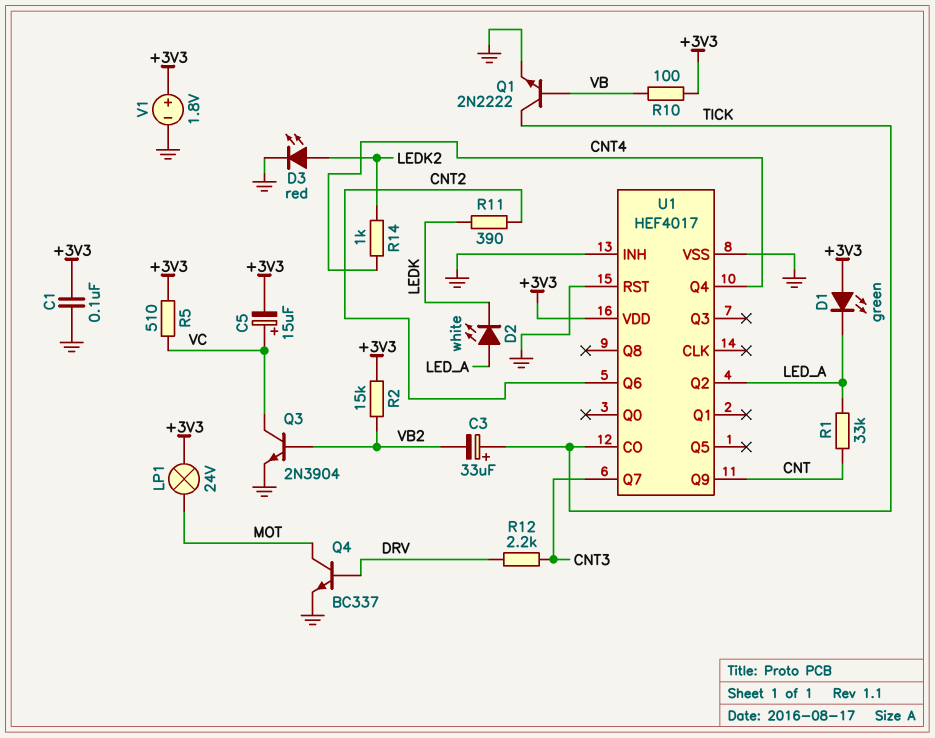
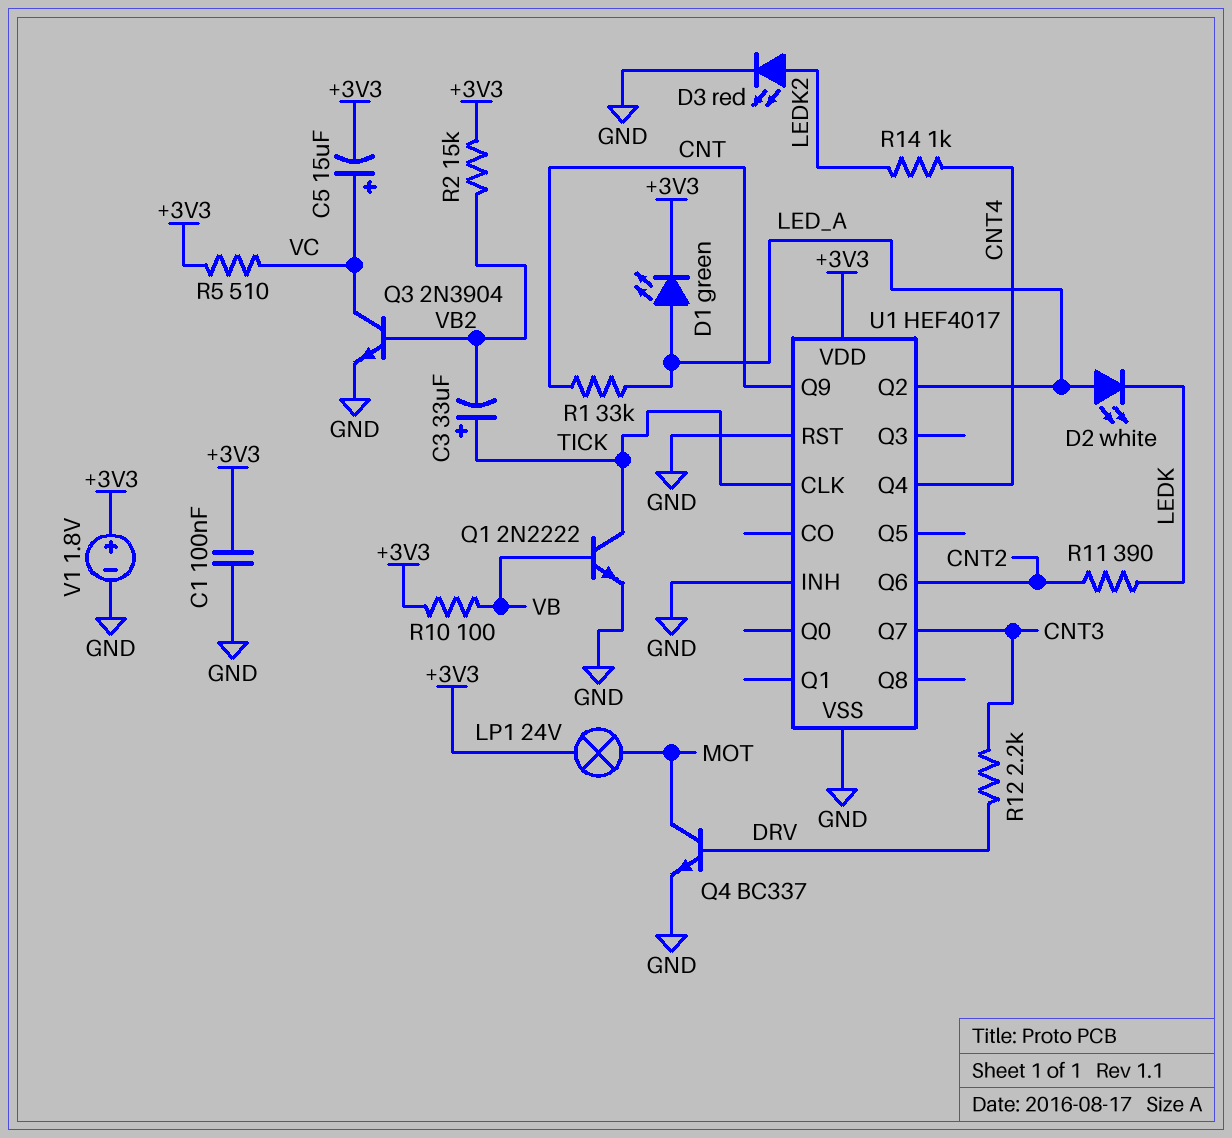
D1: LED green (A +3V3, K LED_A) -> LED green (A LED_A, K +3V3)
U1 pin CLK: none -> TICK
U1 pin CO: TICK -> none

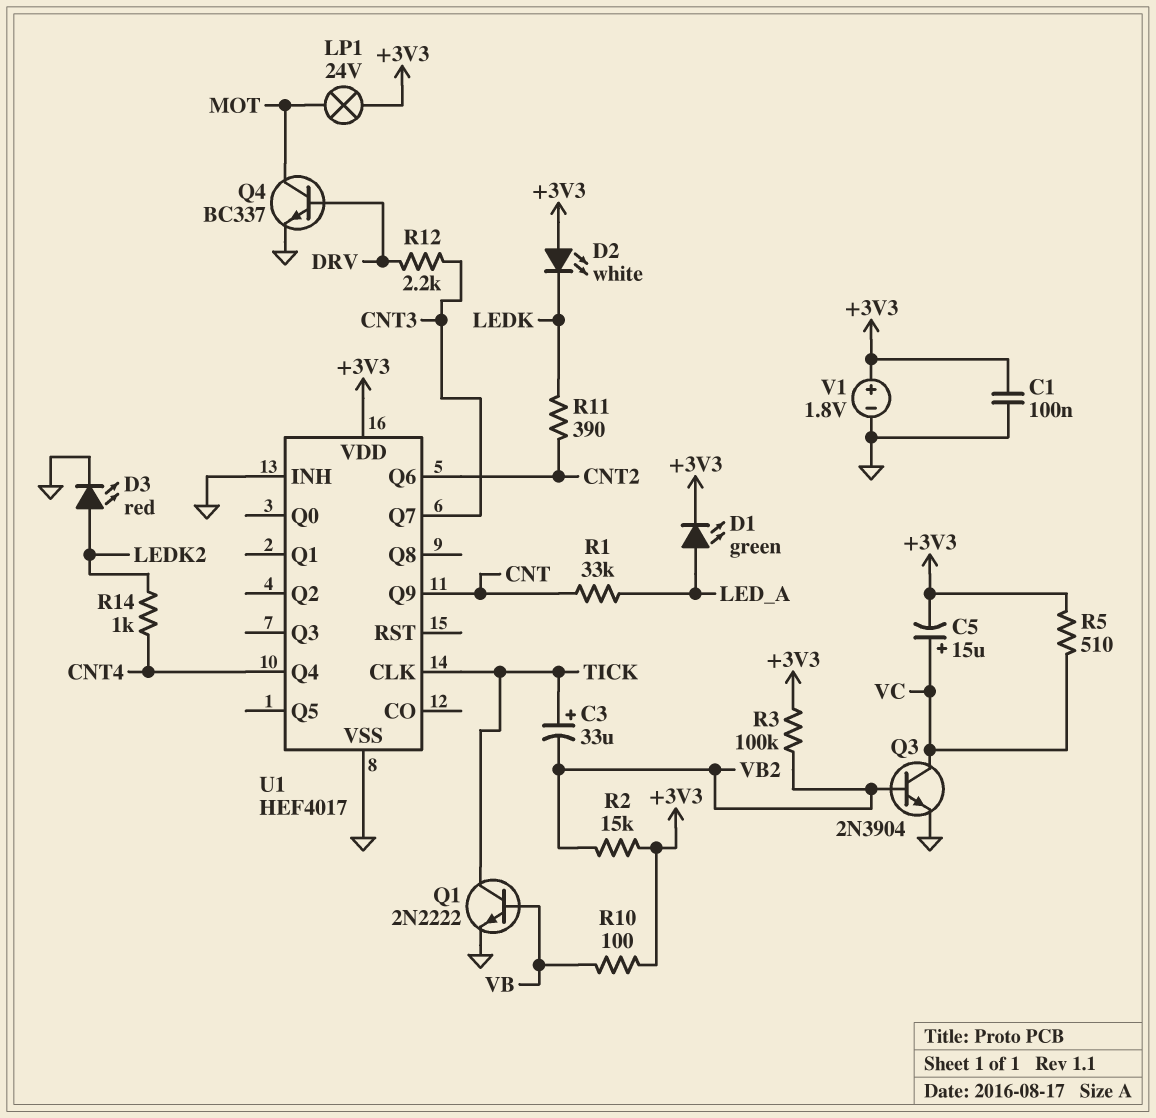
D2: LED white (A LED_A, K LEDK) -> LED white (A +3V3, K LEDK)
R3: none -> 100k (+3V3, VB2)
U1 pin Q2: LED_A -> none
U1 pin RST: GND -> none

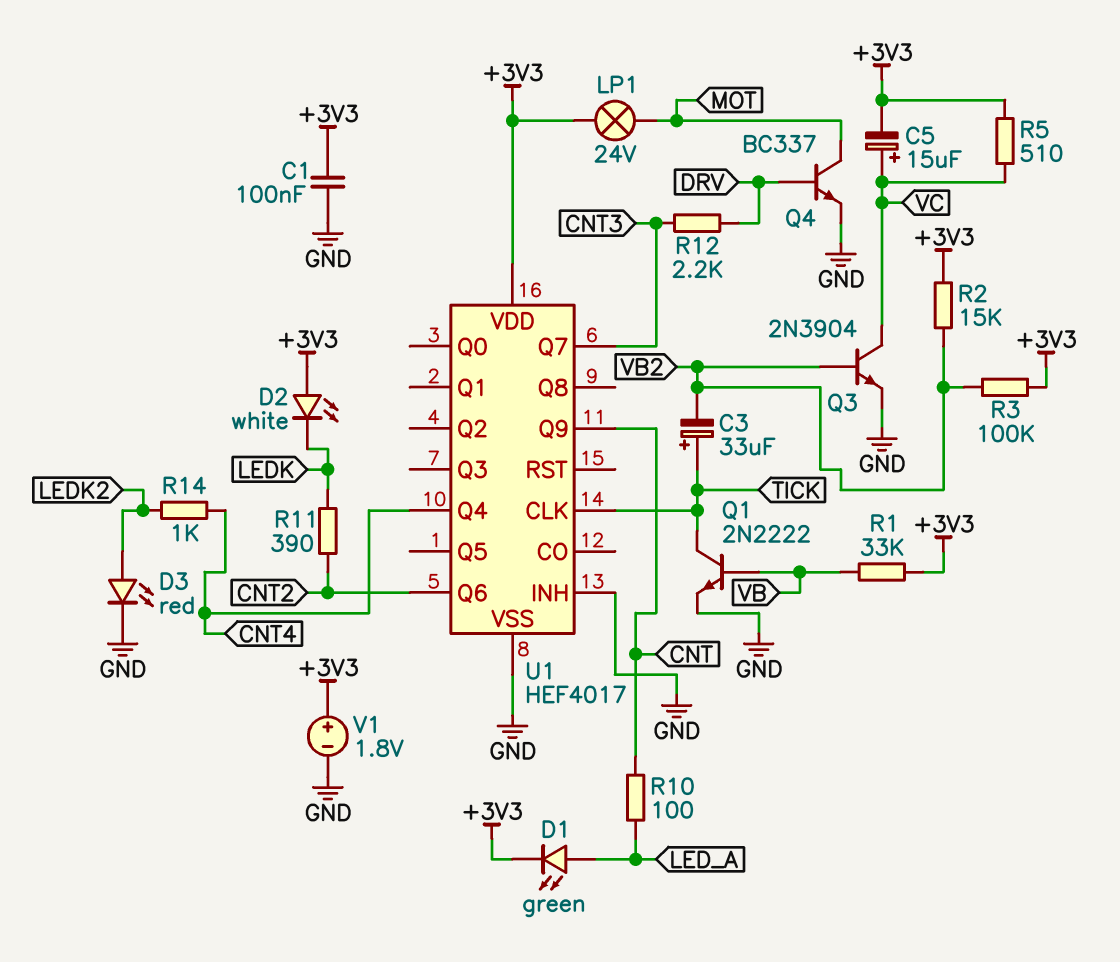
R1: 33k (CNT, LED_A) -> 33k (+3V3, VB)
R10: 100 (+3V3, VB) -> 100 (CNT, LED_A)

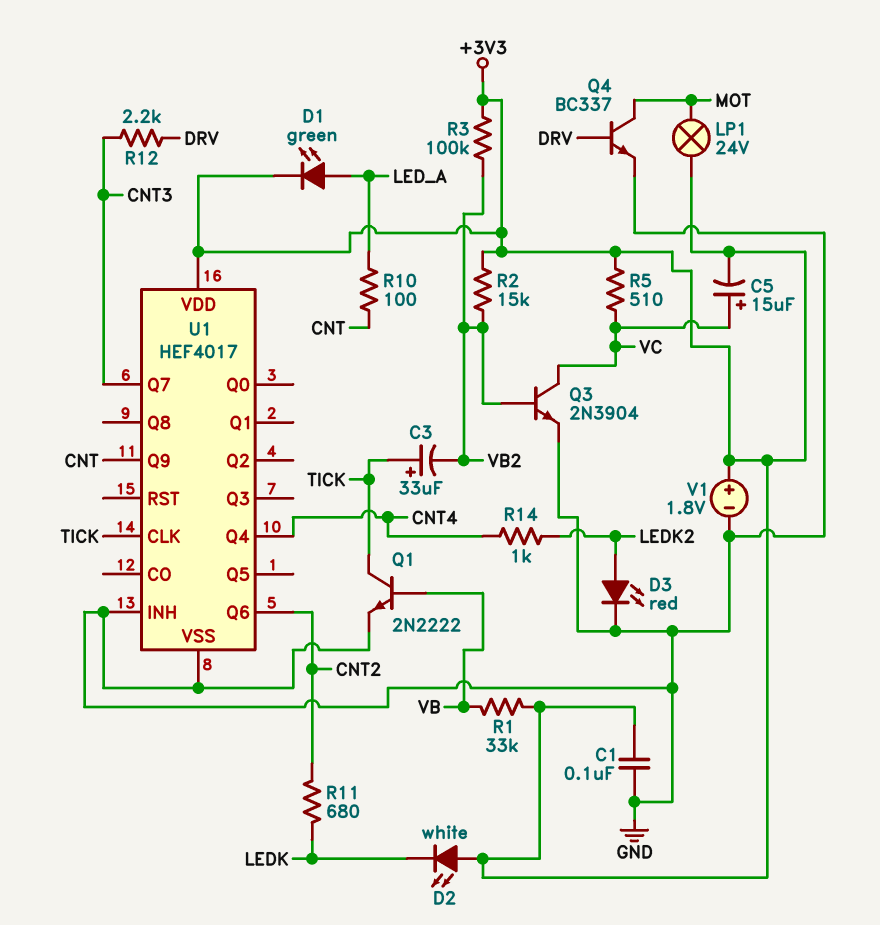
R11: 390 (CNT2, LEDK) -> 680 (CNT2, LEDK)

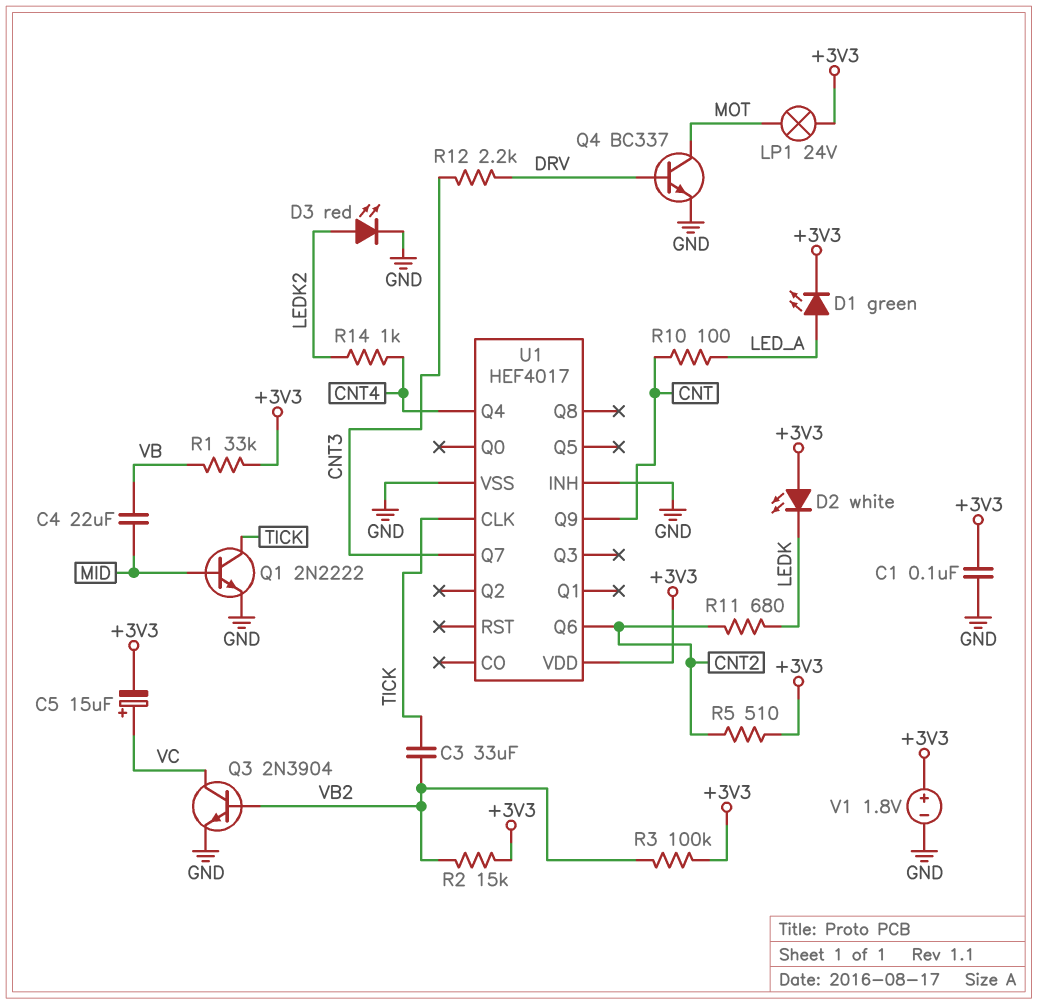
C3: 33uF (plus TICK, minus VB2) -> 33uF (TICK, VB2)
C4: none -> 22uF (MID, VB)
Q1: NPN 2N2222 (B VB, C TICK, E GND) -> NPN 2N2222 (B MID, C TICK, E GND)
R5: 510 (+3V3, VC) -> 510 (+3V3, CNT2)

